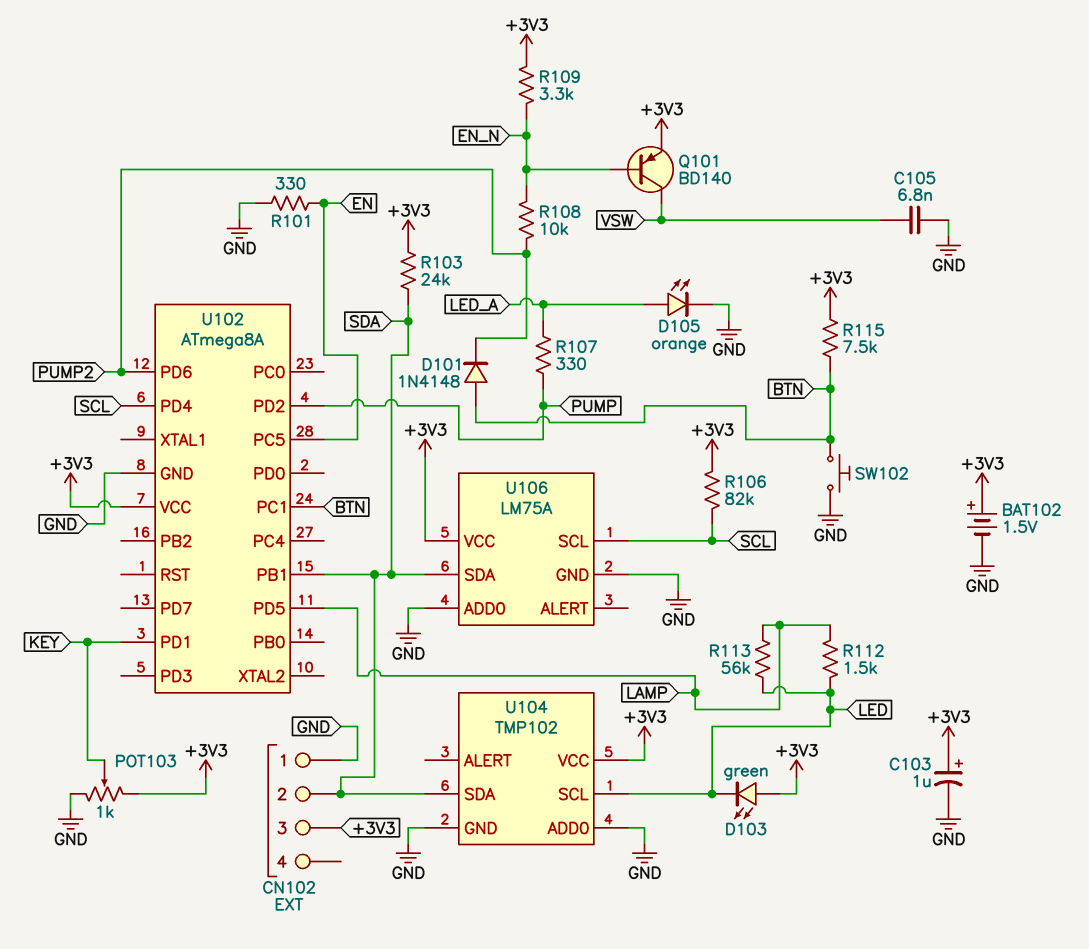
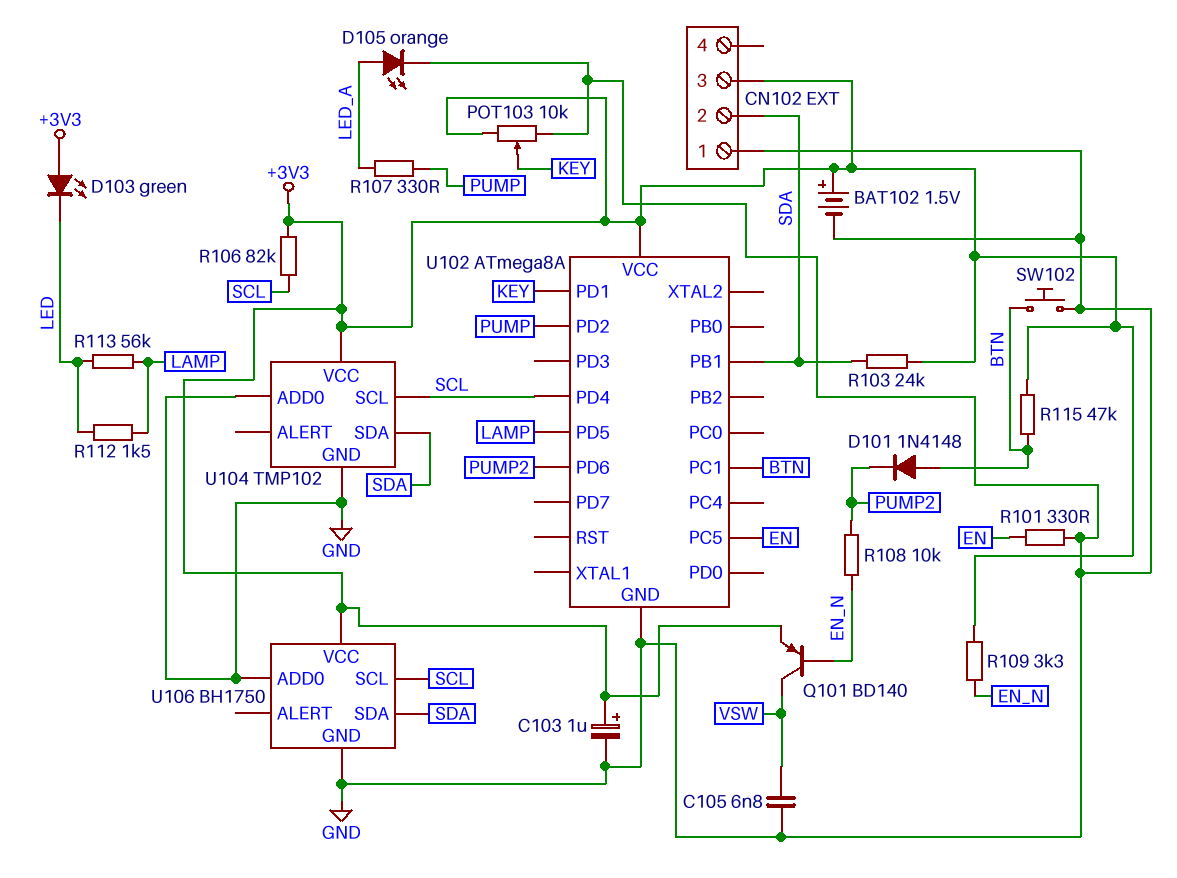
POT103: 1k (+3V3, GND, wiper KEY) -> 10k (+3V3, GND, wiper KEY)
R115: 7.5k (+3V3, BTN) -> 47k (+3V3, BTN)
U104 pin SCL: LED -> SCL
U106: LM75A -> BH1750

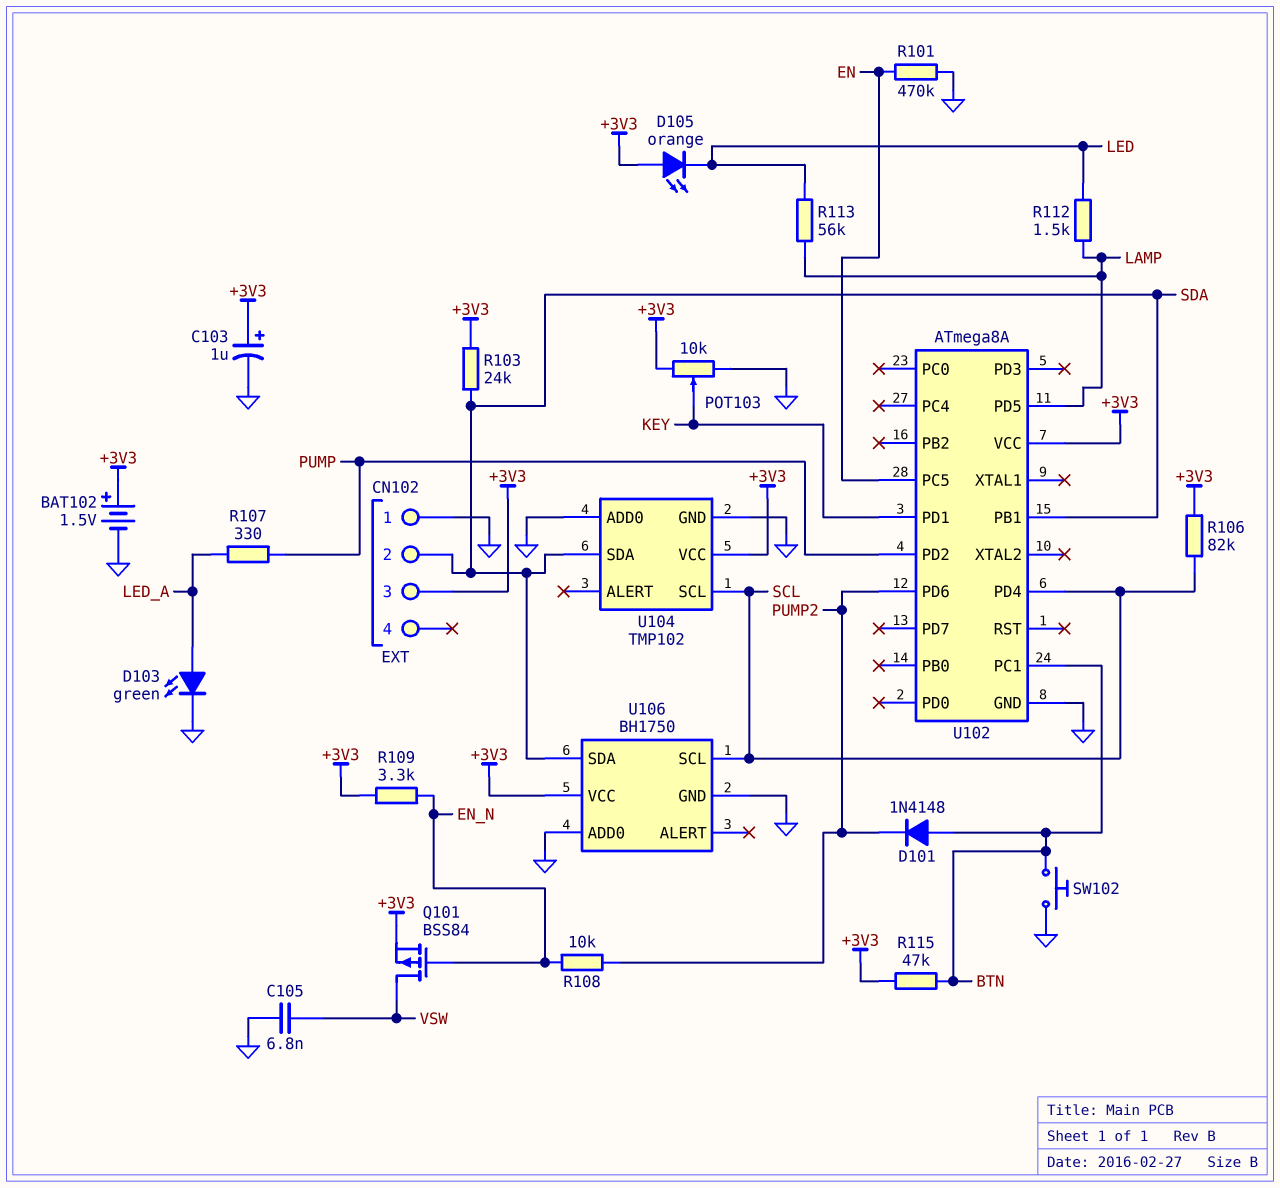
D103: LED green (A +3V3, K LED) -> LED green (A LED_A, K GND)
D105: LED orange (A LED_A, K GND) -> LED orange (A +3V3, K LED)
Q101: PNP BD140 (B EN_N, C VSW, E +3V3) -> PMOS BSS84 (G EN_N, D VSW, S +3V3)
R101: 330 (EN, GND) -> 470k (EN, GND)

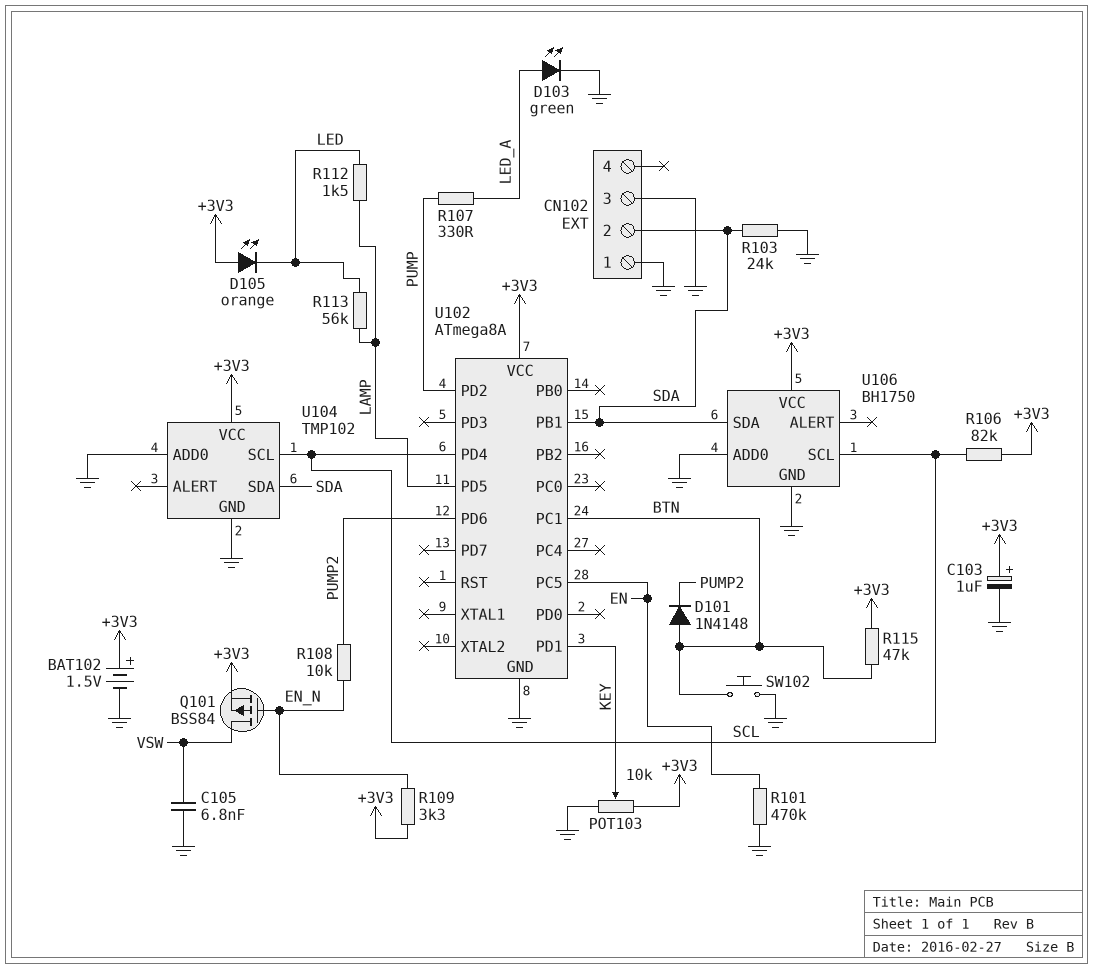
CN102 pin 3: +3V3 -> GND
R103: 24k (+3V3, SDA) -> 24k (GND, SDA)

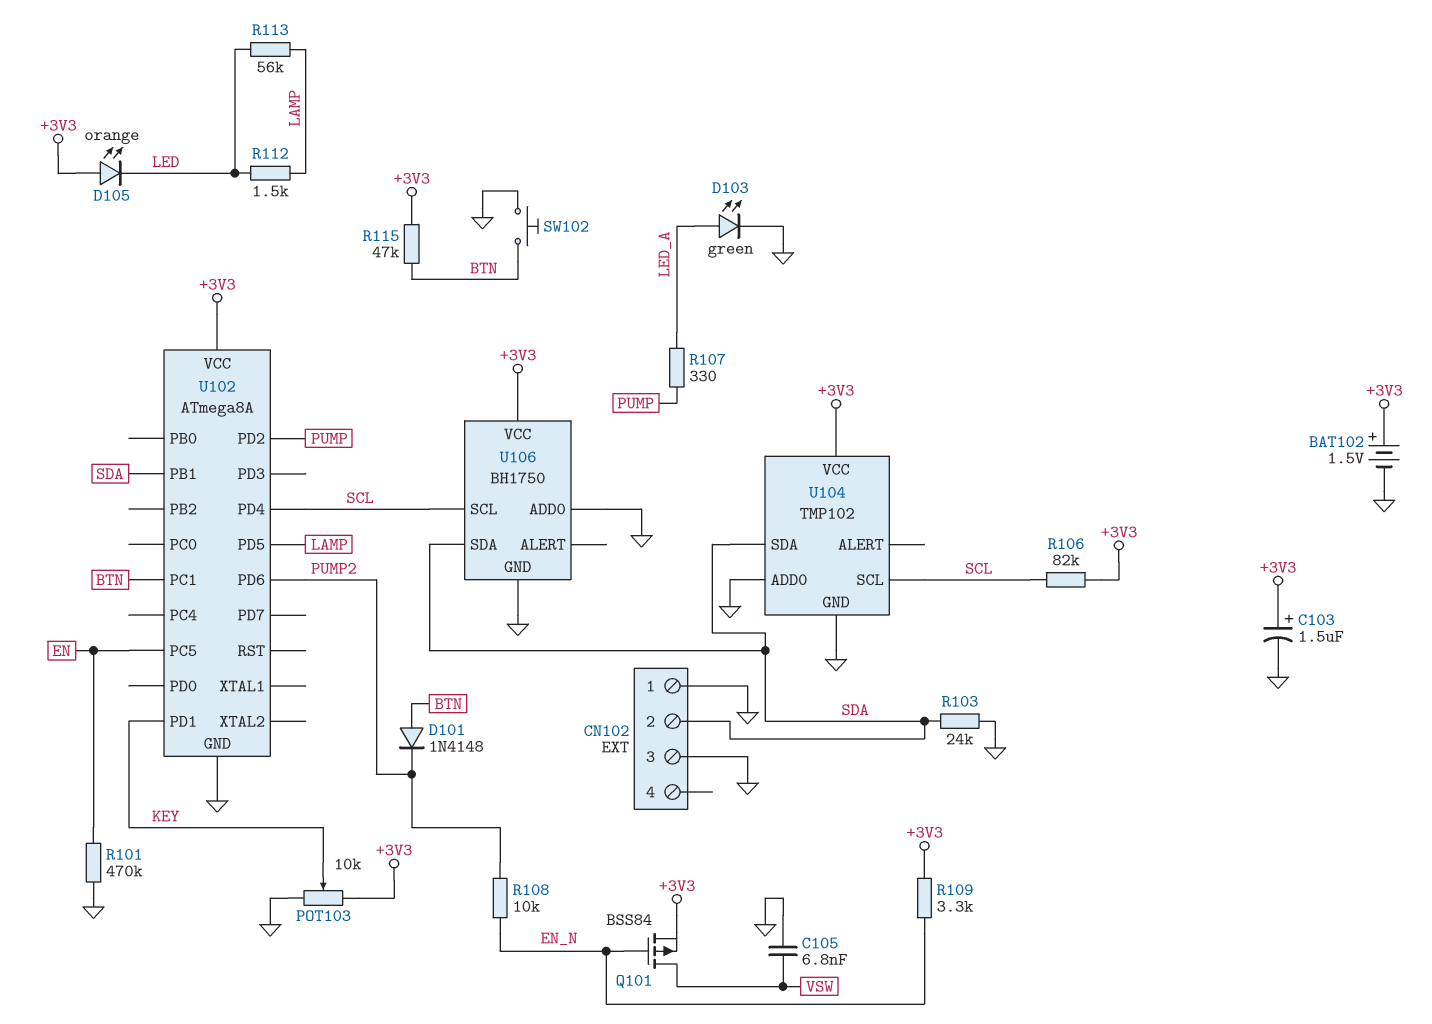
C103: 1uF (plus +3V3, minus GND) -> 1.5uF (plus +3V3, minus GND)

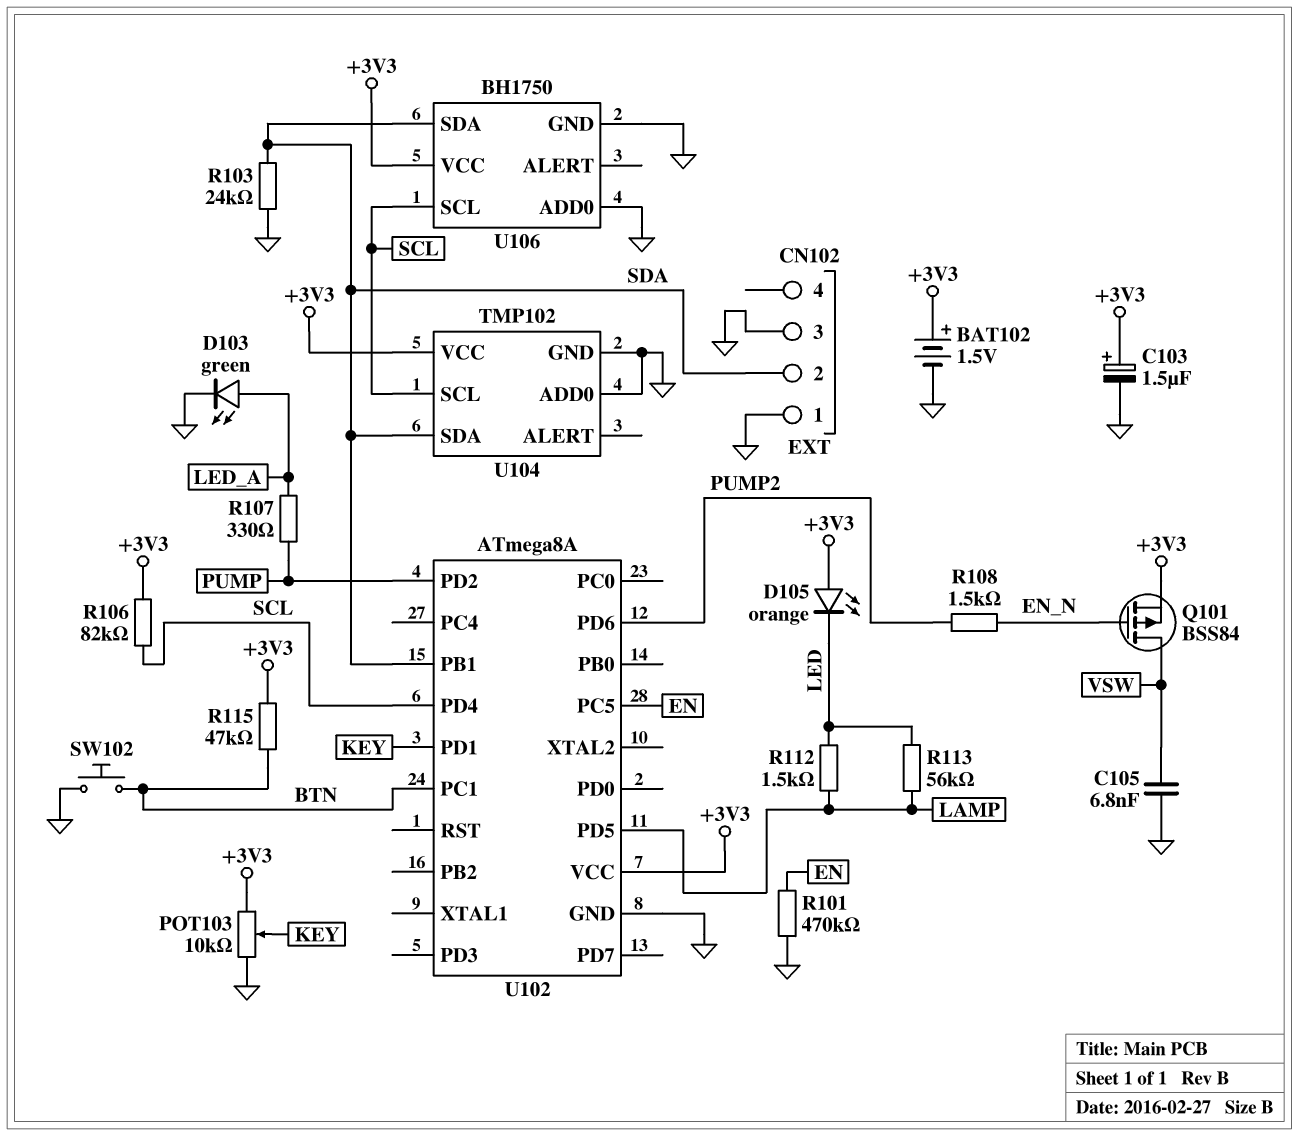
D101: diode 1N4148 (A BTN, K PUMP2) -> none
R108: 10k (EN_N, PUMP2) -> 1.5k (EN_N, PUMP2)
R109: 3.3k (+3V3, EN_N) -> none

